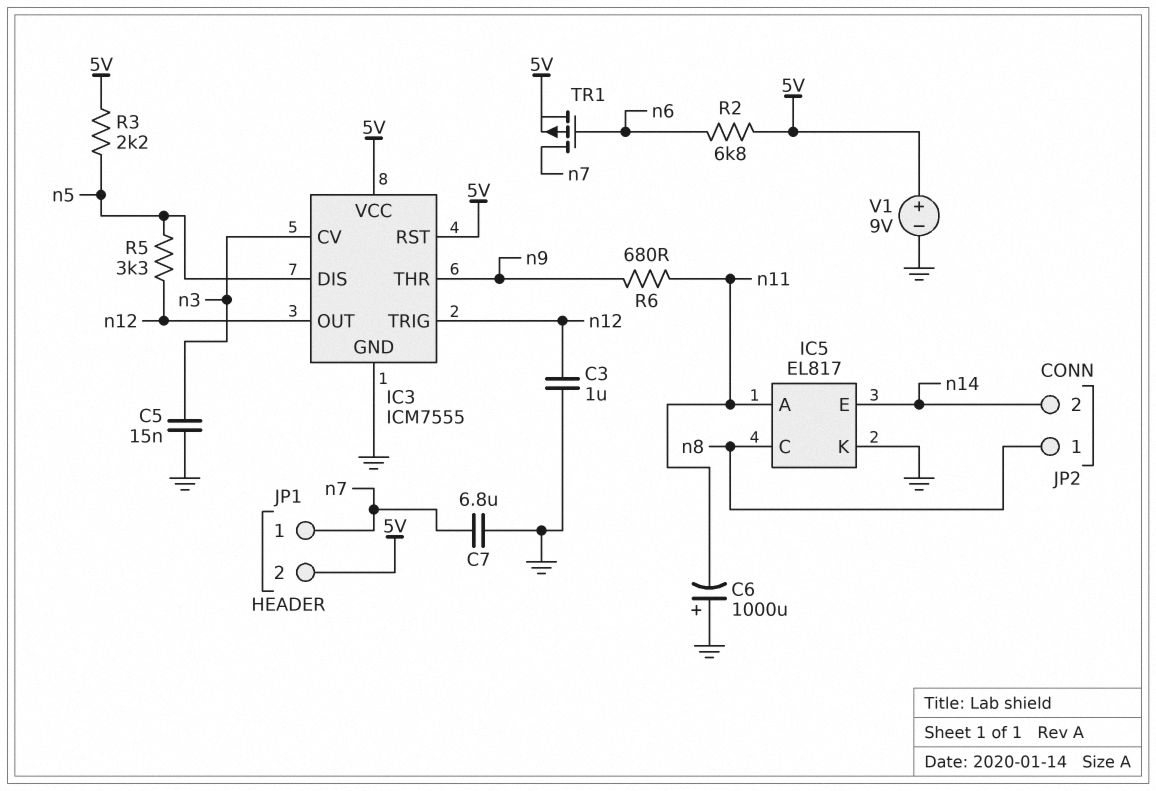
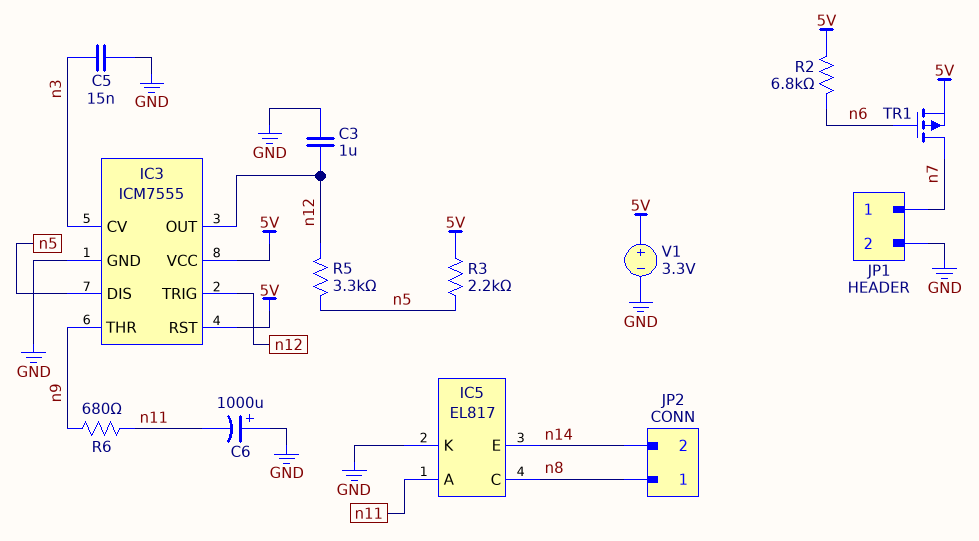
C7: 6.8uF (GND, n7) -> none
JP1 pin 2: 5V -> GND
V1: 9V (plus 5V, minus GND) -> 3.3V (plus 5V, minus GND)

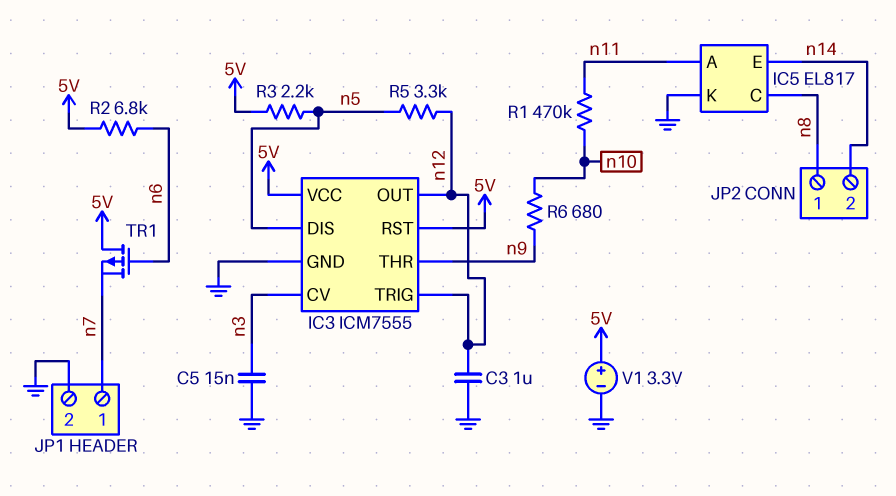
C6: 1000uF (plus GND, minus n11) -> none
R1: none -> 470k (n10, n11)
R6: 680 (n9, n11) -> 680 (n9, n10)
TR1: PMOS (G n6, D n7, S 5V) -> PMOS (G n6, D 5V, S n7)

